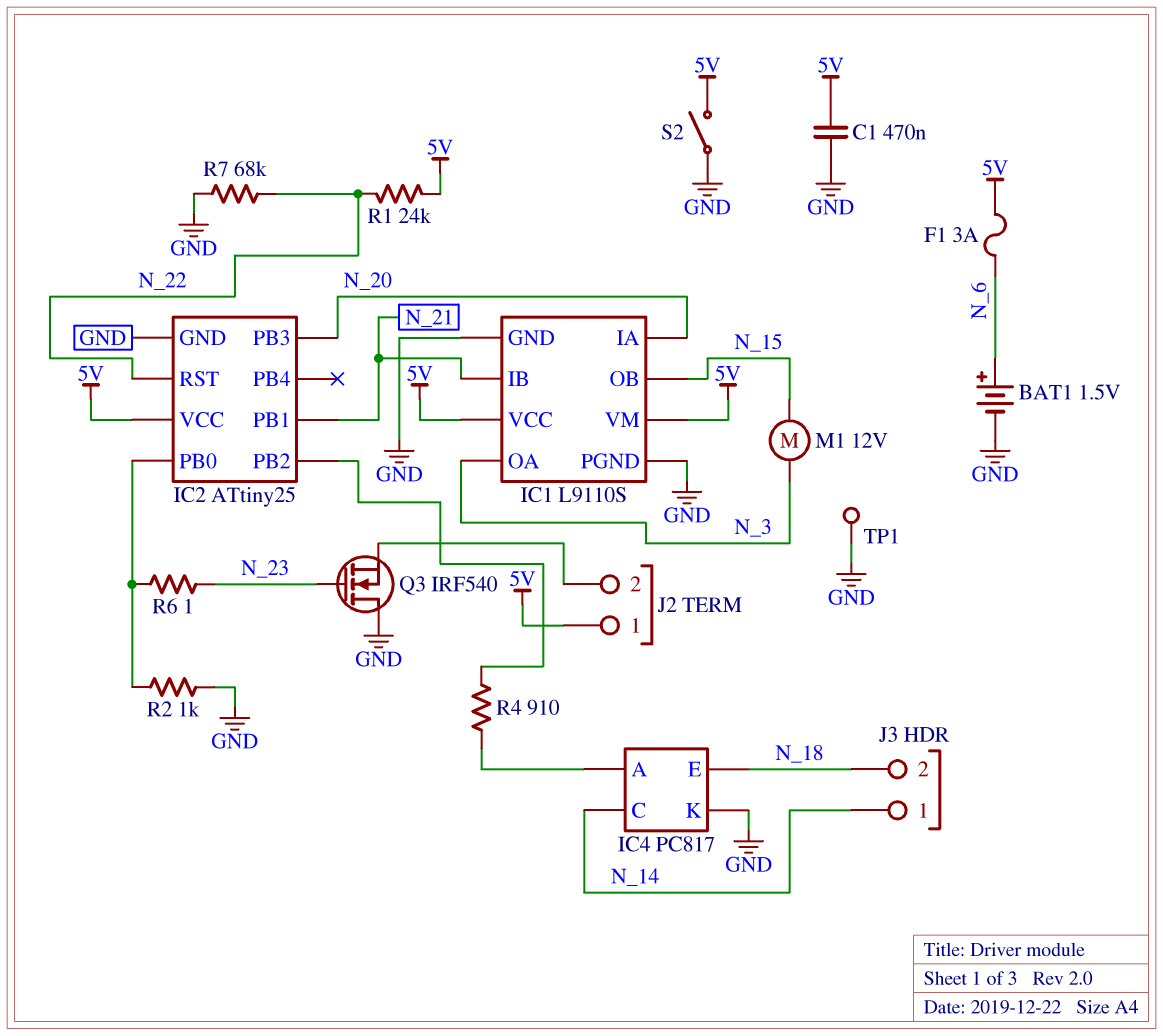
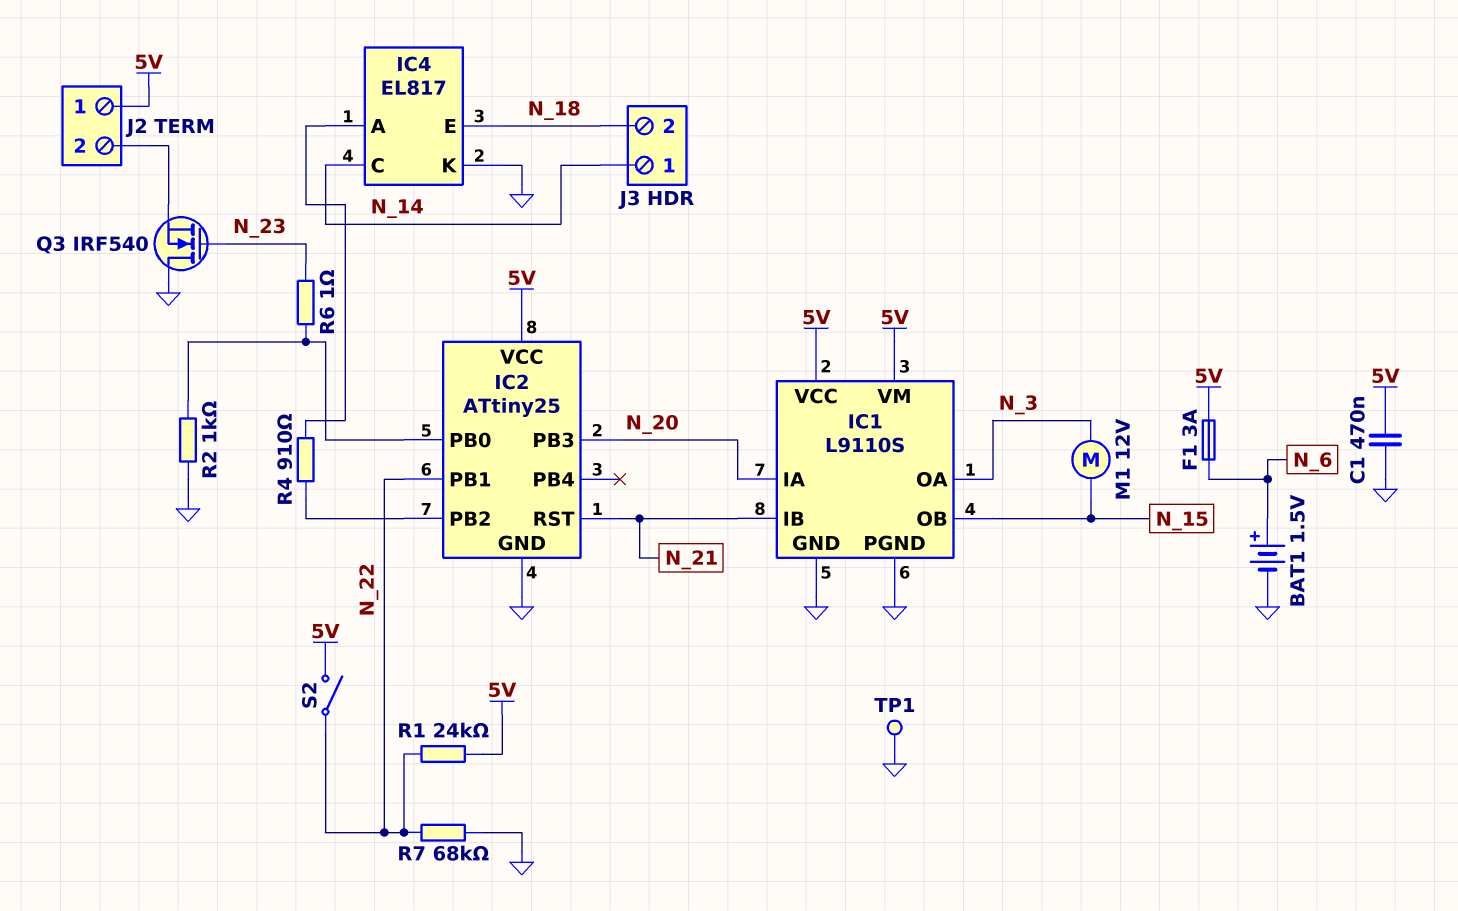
IC2 pin PB1: N_21 -> N_22
IC2 pin RST: N_22 -> N_21
IC4: PC817 -> EL817
S2: switch (5V, GND) -> switch (5V, N_22)

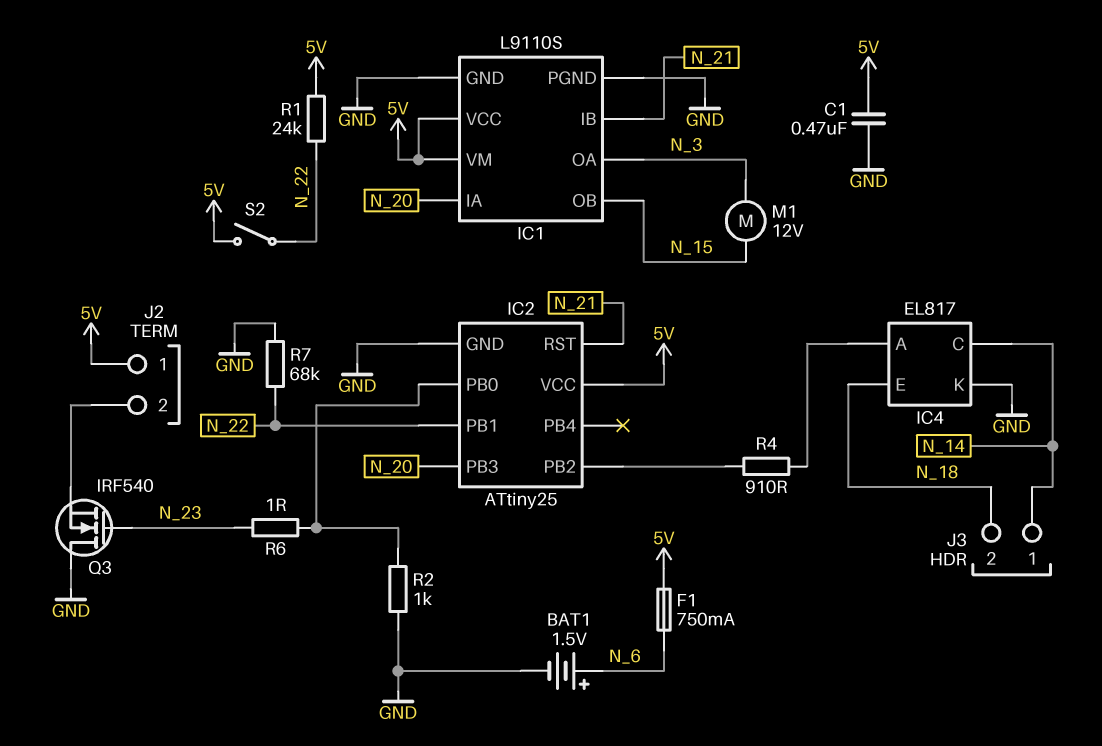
F1: 3A (5V, N_6) -> 750mA (5V, N_6)
TP1: test point (GND) -> none

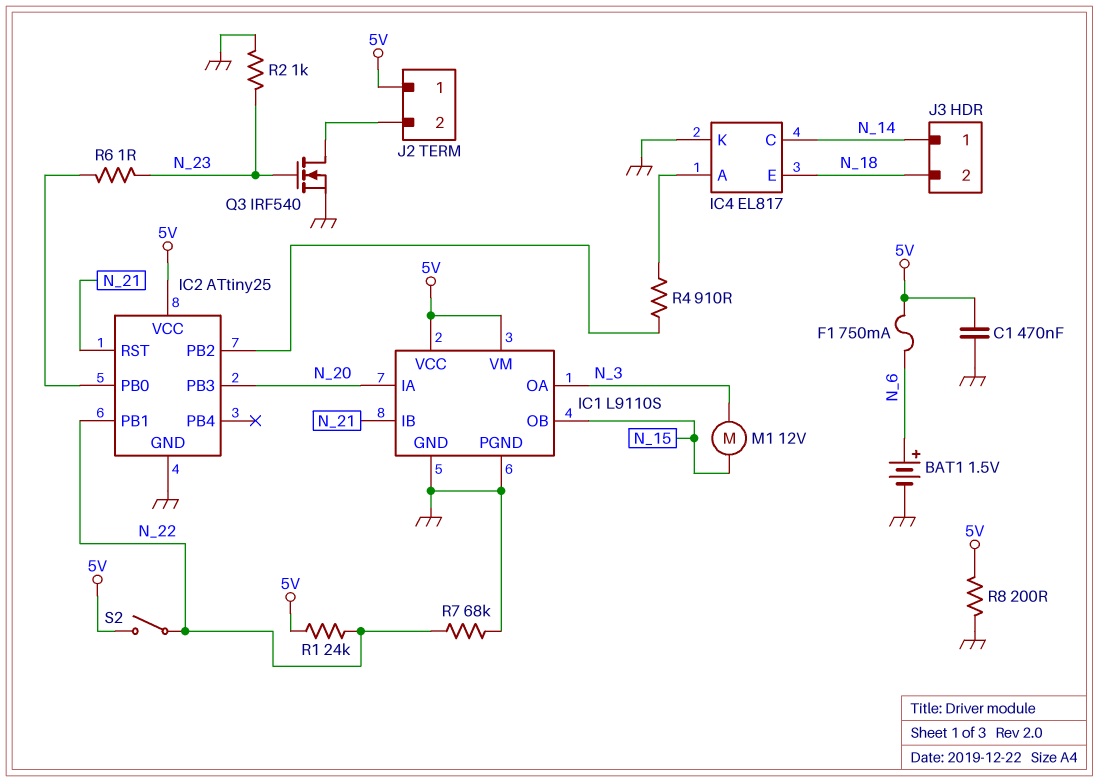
Q3: NMOS IRF540 (G N_23, D GND, S J2/2) -> NMOS IRF540 (G N_23, D J2/2, S GND)
R2: 1k (GND, IC2/PB0) -> 1k (GND, N_23)
R8: none -> 200 (5V, GND)

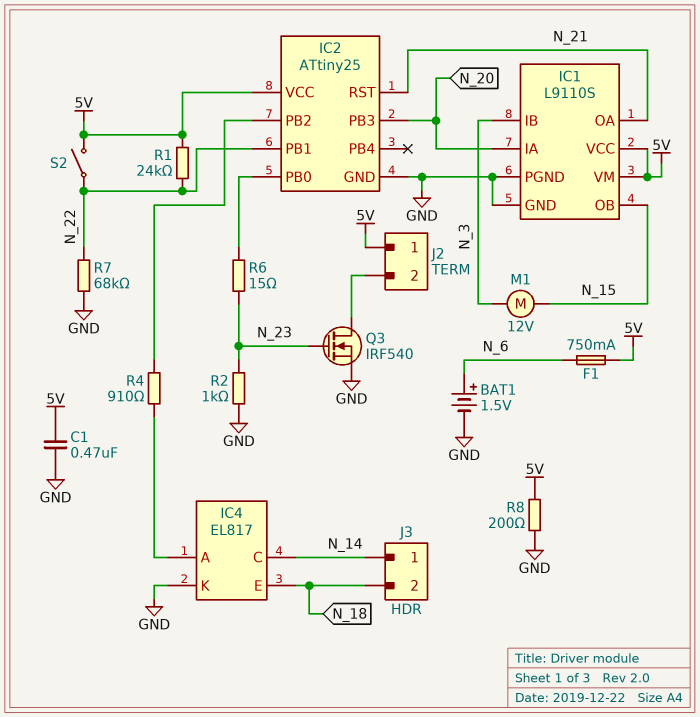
IC1 pin IB: N_21 -> N_3
IC1 pin OA: N_3 -> N_21
R6: 1 (IC2/PB0, N_23) -> 15 (IC2/PB0, N_23)

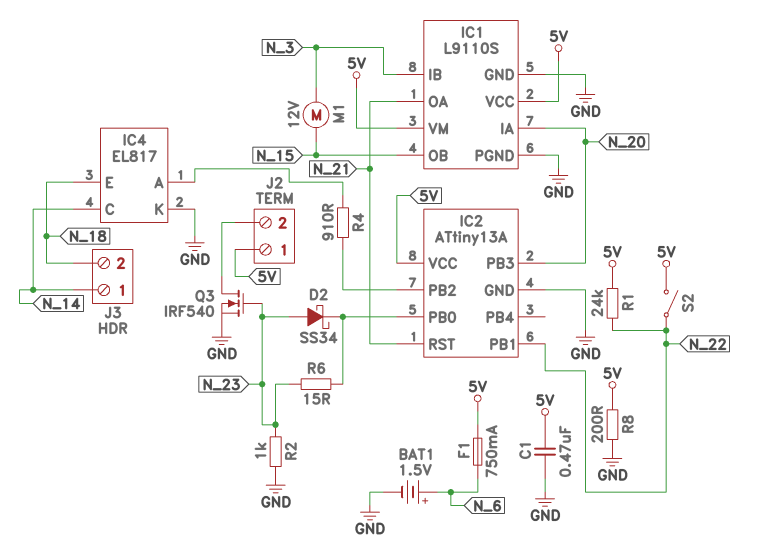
D2: none -> schottky SS34 (A N_23, K IC2/PB0)
IC2: ATtiny25 -> ATtiny13A
R7: 68k (GND, N_22) -> none

